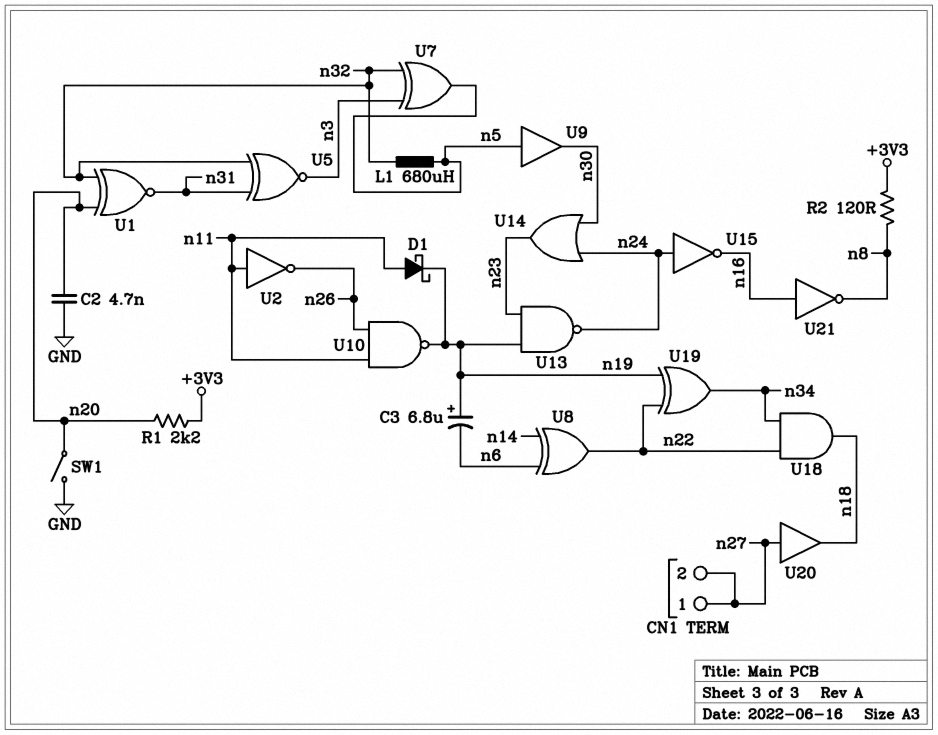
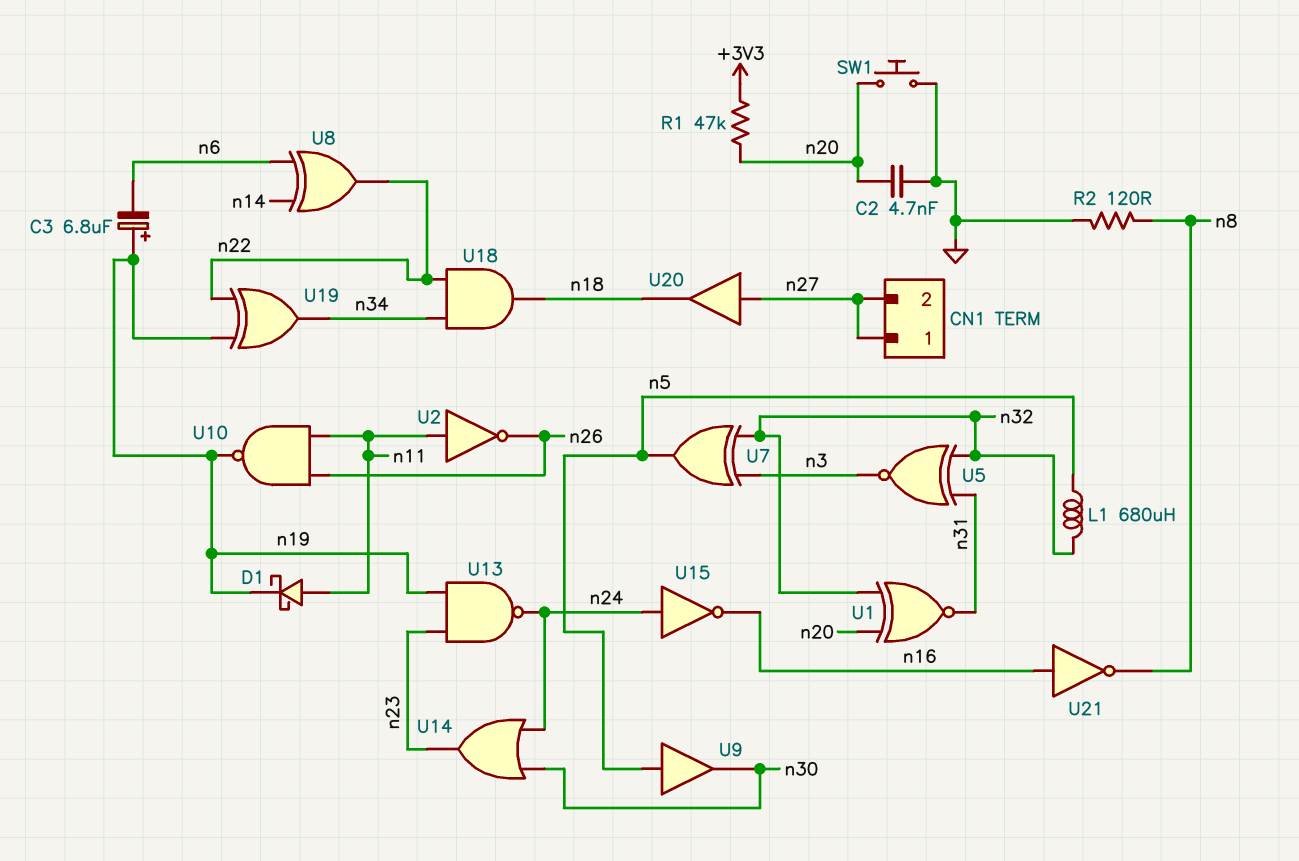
R1: 2.2k (+3V3, n20) -> 47k (+3V3, n20)
R2: 120 (+3V3, n8) -> 120 (GND, n8)
SW1: switch (GND, n20) -> button (GND, n20)

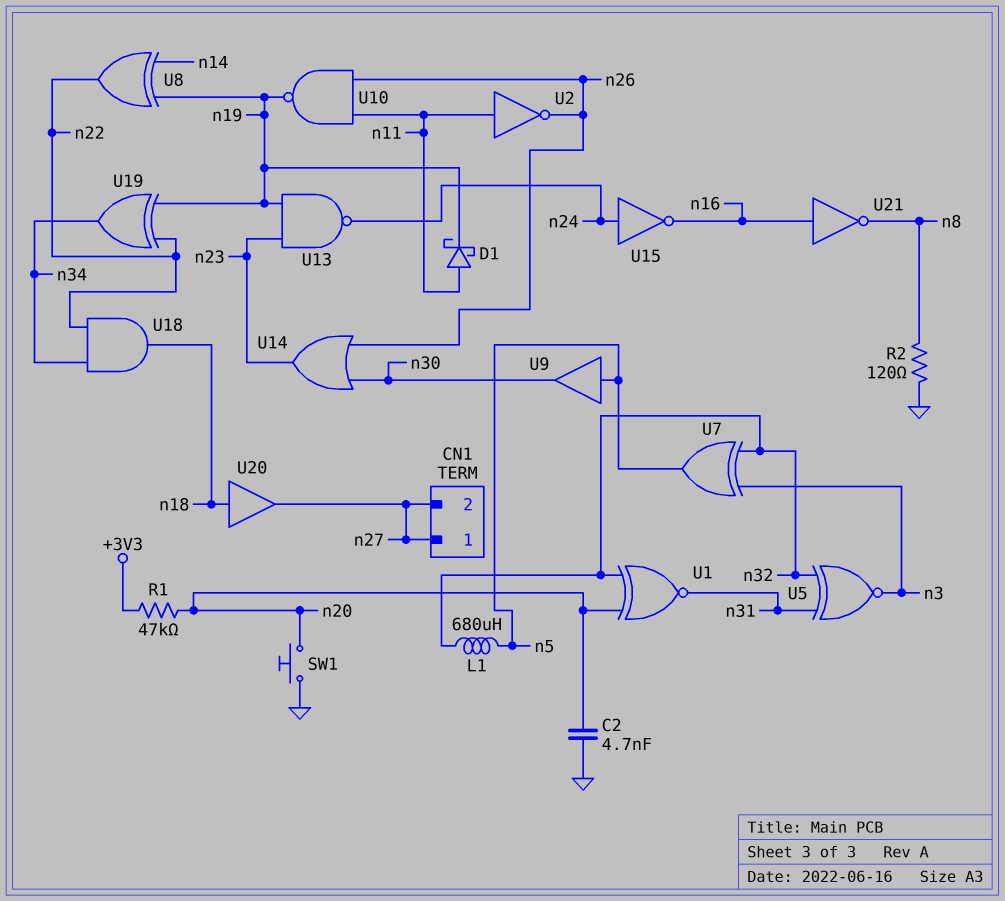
C3: 6.8uF (plus n19, minus n6) -> none
U8: XOR (in n6, in n14, out n22) -> XOR (in n14, in n19, out n22)
U14: OR (in n24, in n30, out n23) -> OR (in n26, in n30, out n23)
U20: buffer (in n27, out n18) -> buffer (in n18, out n27)

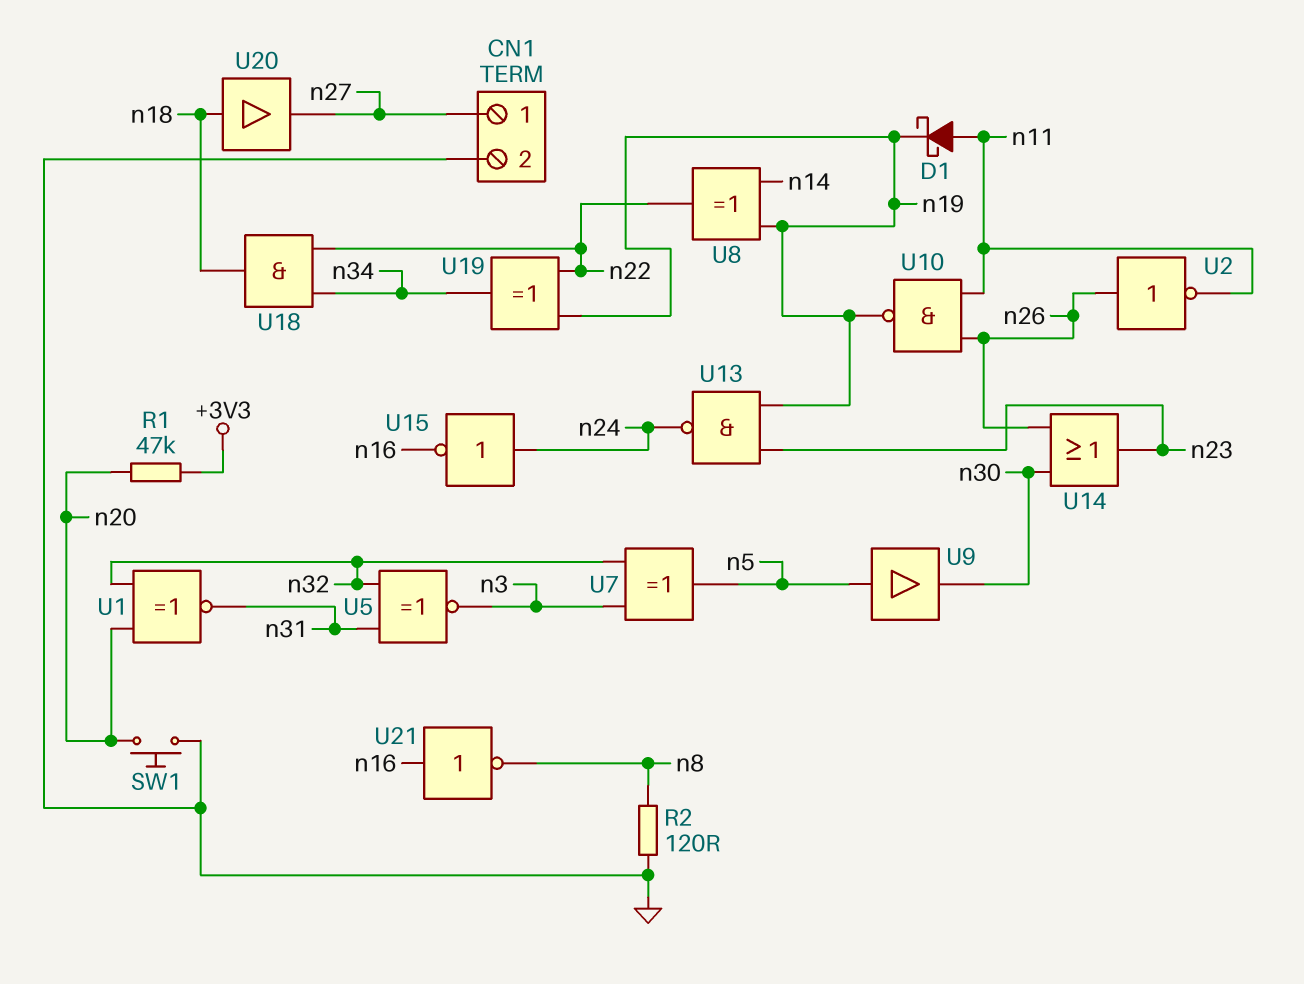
C2: 4.7nF (GND, n20) -> none
CN1 pin 2: n27 -> GND
L1: 680uH (n5, n32) -> none
U2: NOT (in n11, out n26) -> NOT (in n26, out n11)

